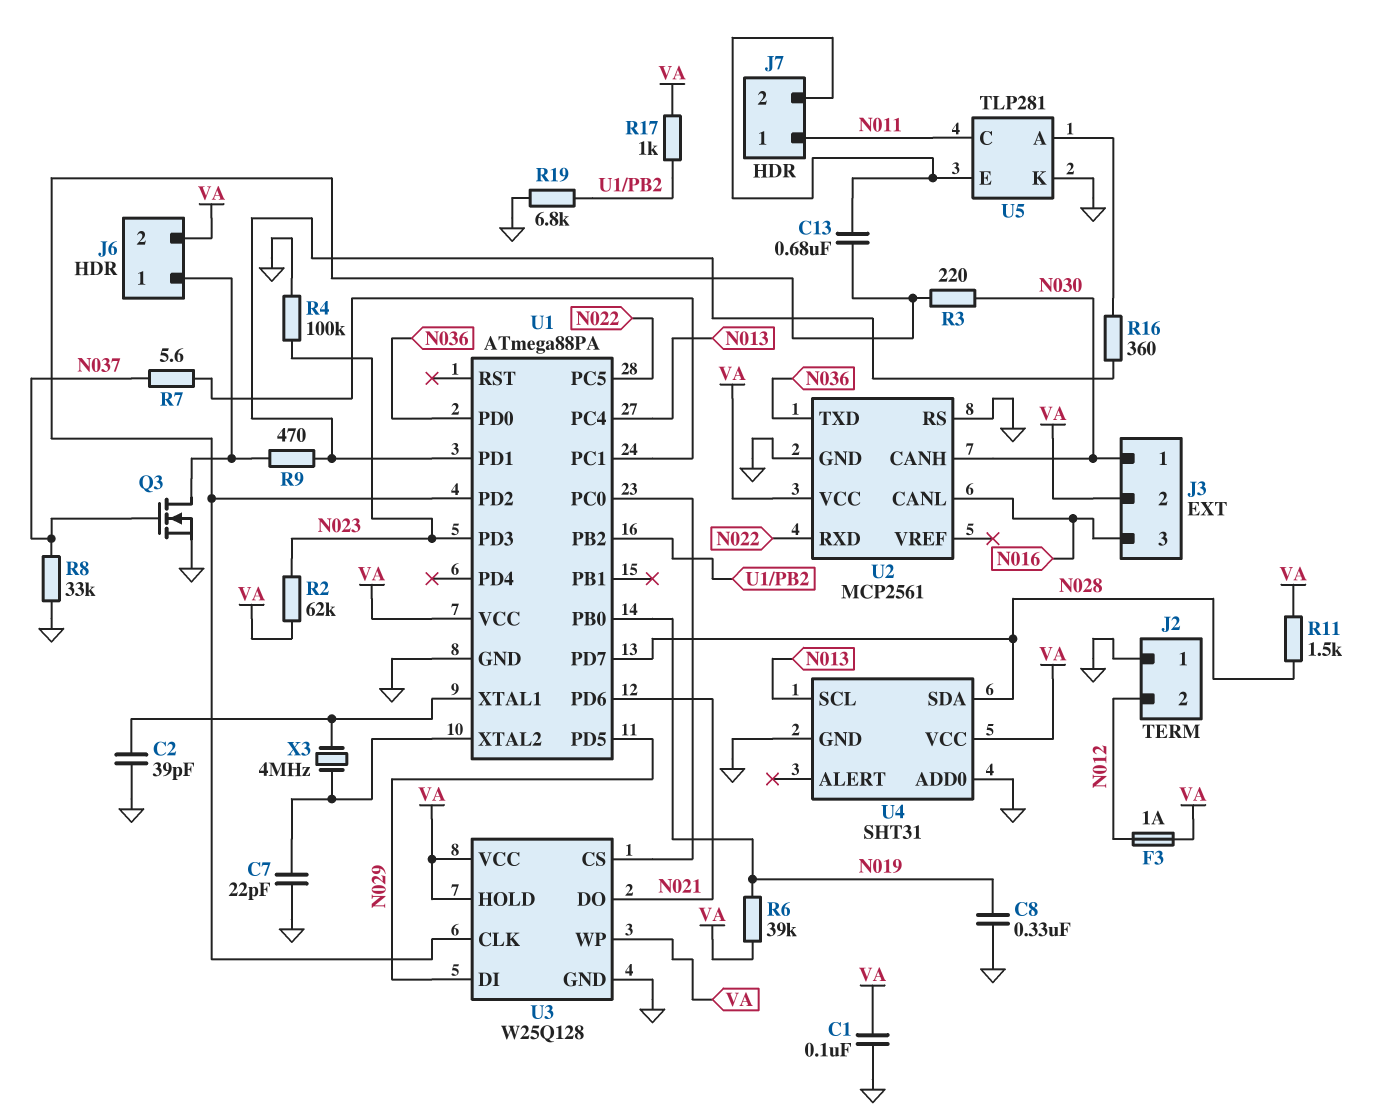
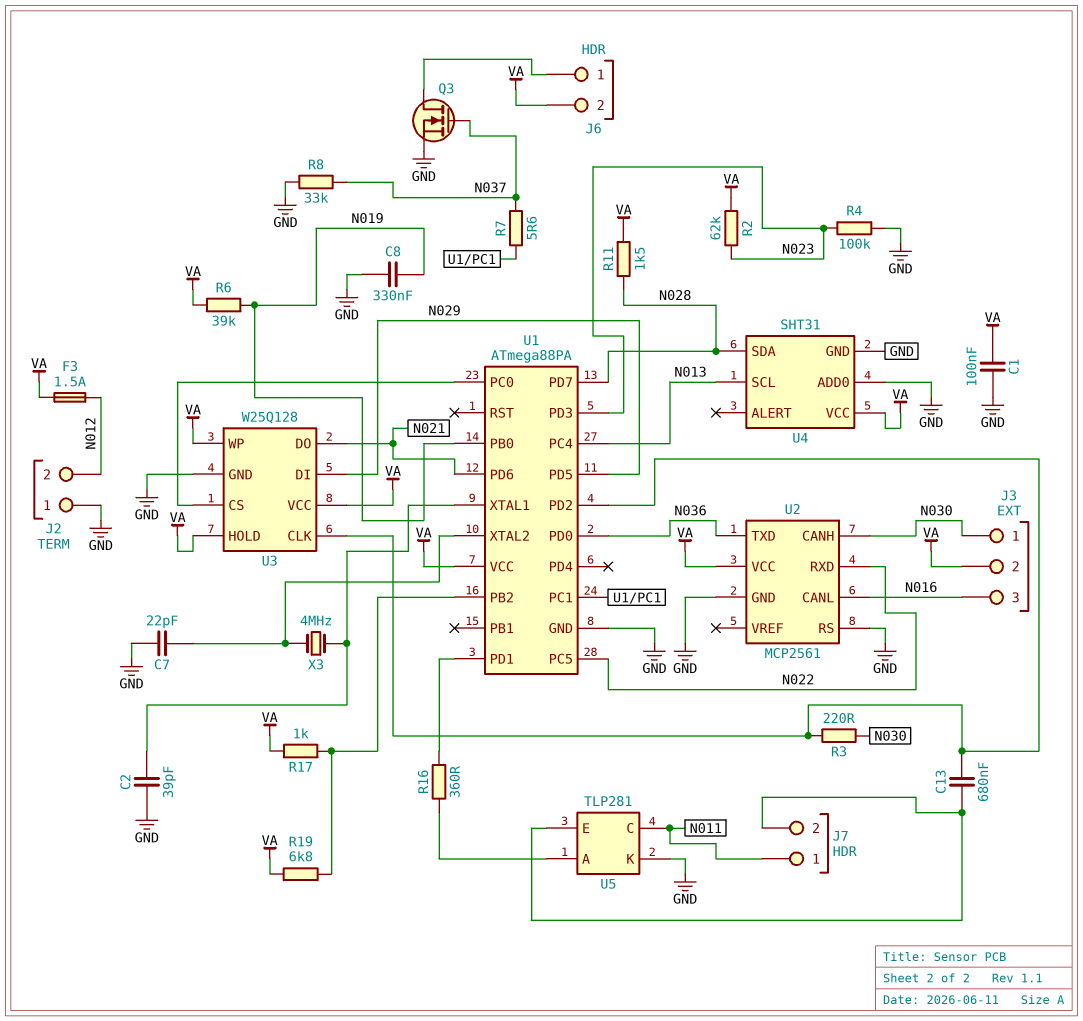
F3: 1A (N012, VA) -> 1.5A (N012, VA)
R9: 470 (J6/1, U1/PD1) -> none
R19: 6.8k (GND, U1/PB2) -> 6.8k (U1/PB2, VA)

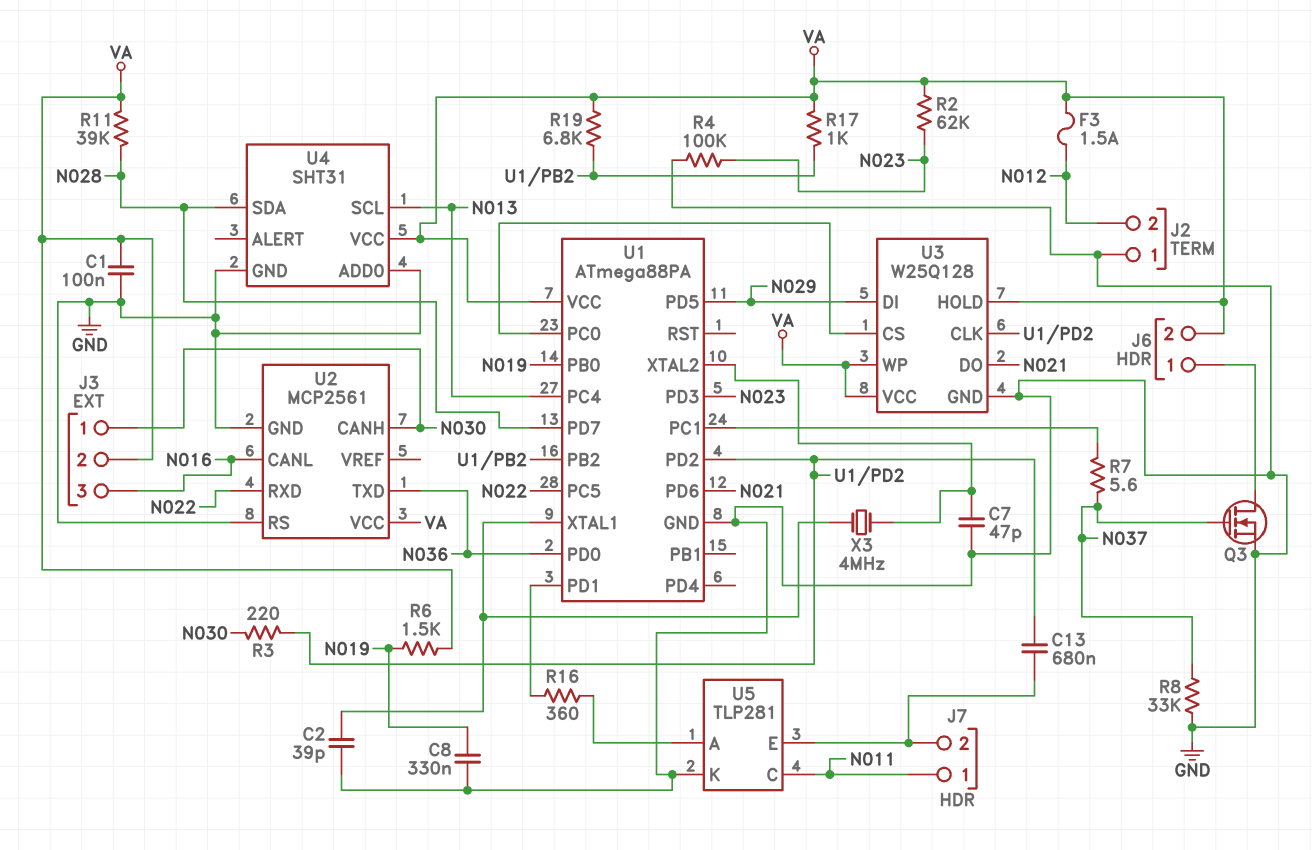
C7: 22pF (GND, U1/XTAL2) -> 47pF (GND, U1/XTAL2)
R6: 39k (N019, VA) -> 1.5k (N019, VA)
R11: 1.5k (N028, VA) -> 39k (N028, VA)

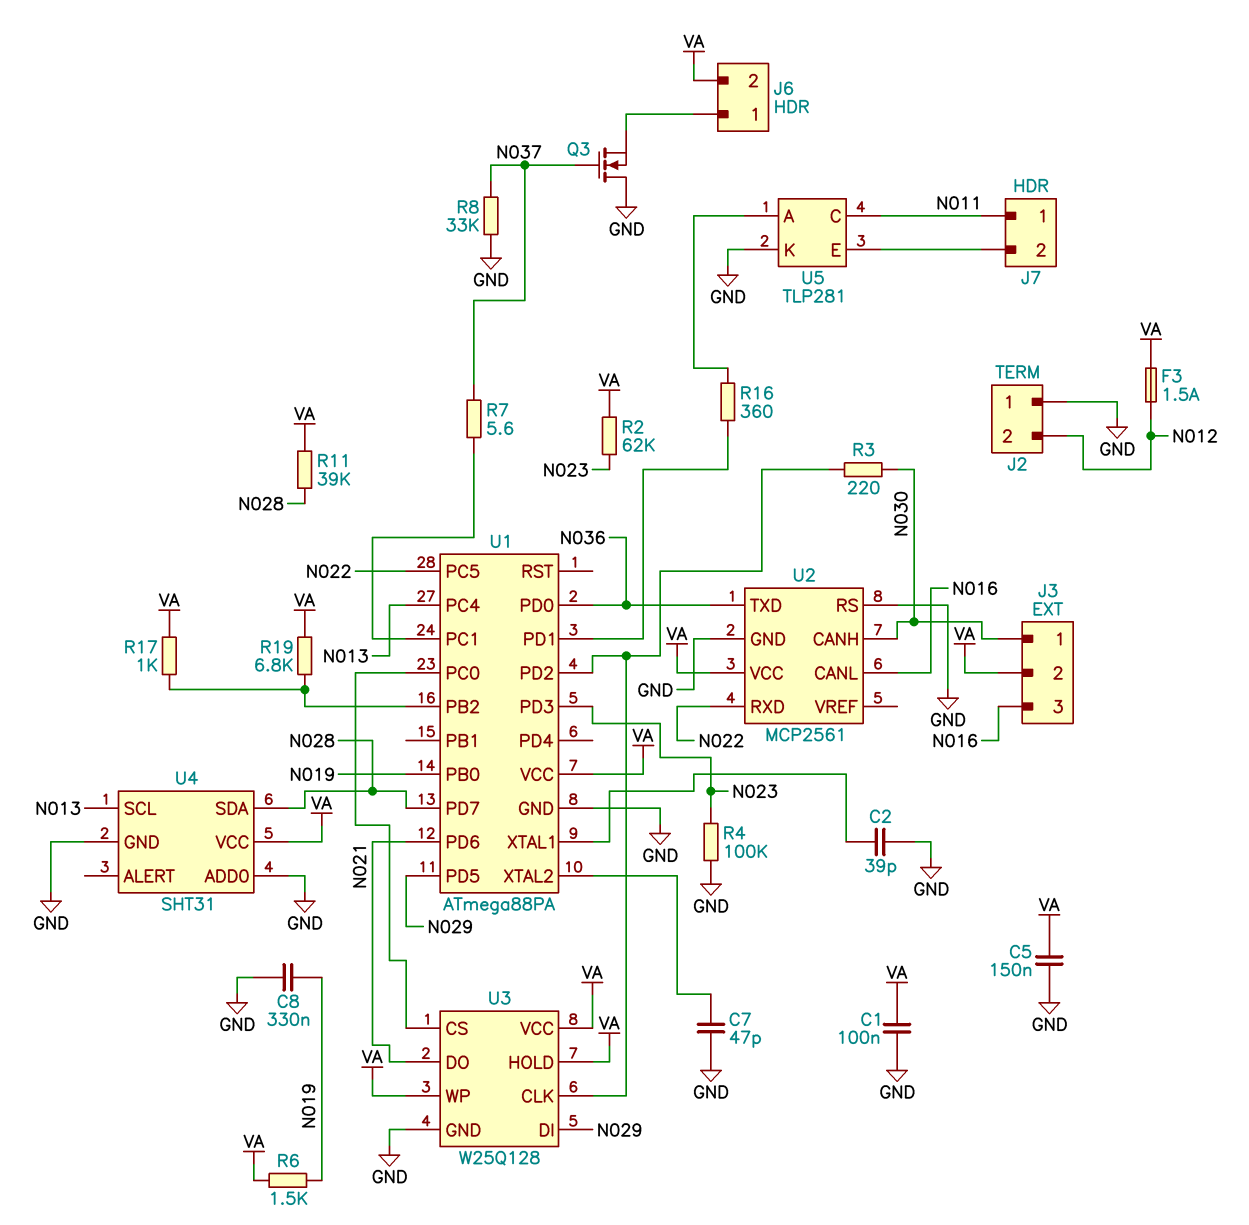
C5: none -> 150nF (GND, VA)
C13: 680nF (J7/2, U1/PD2) -> none
Q3: NMOS (G N037, D J6/1, S GND) -> NMOS (G N037, D GND, S J6/1)
X3: 4MHz (U1/XTAL1, U1/XTAL2) -> none

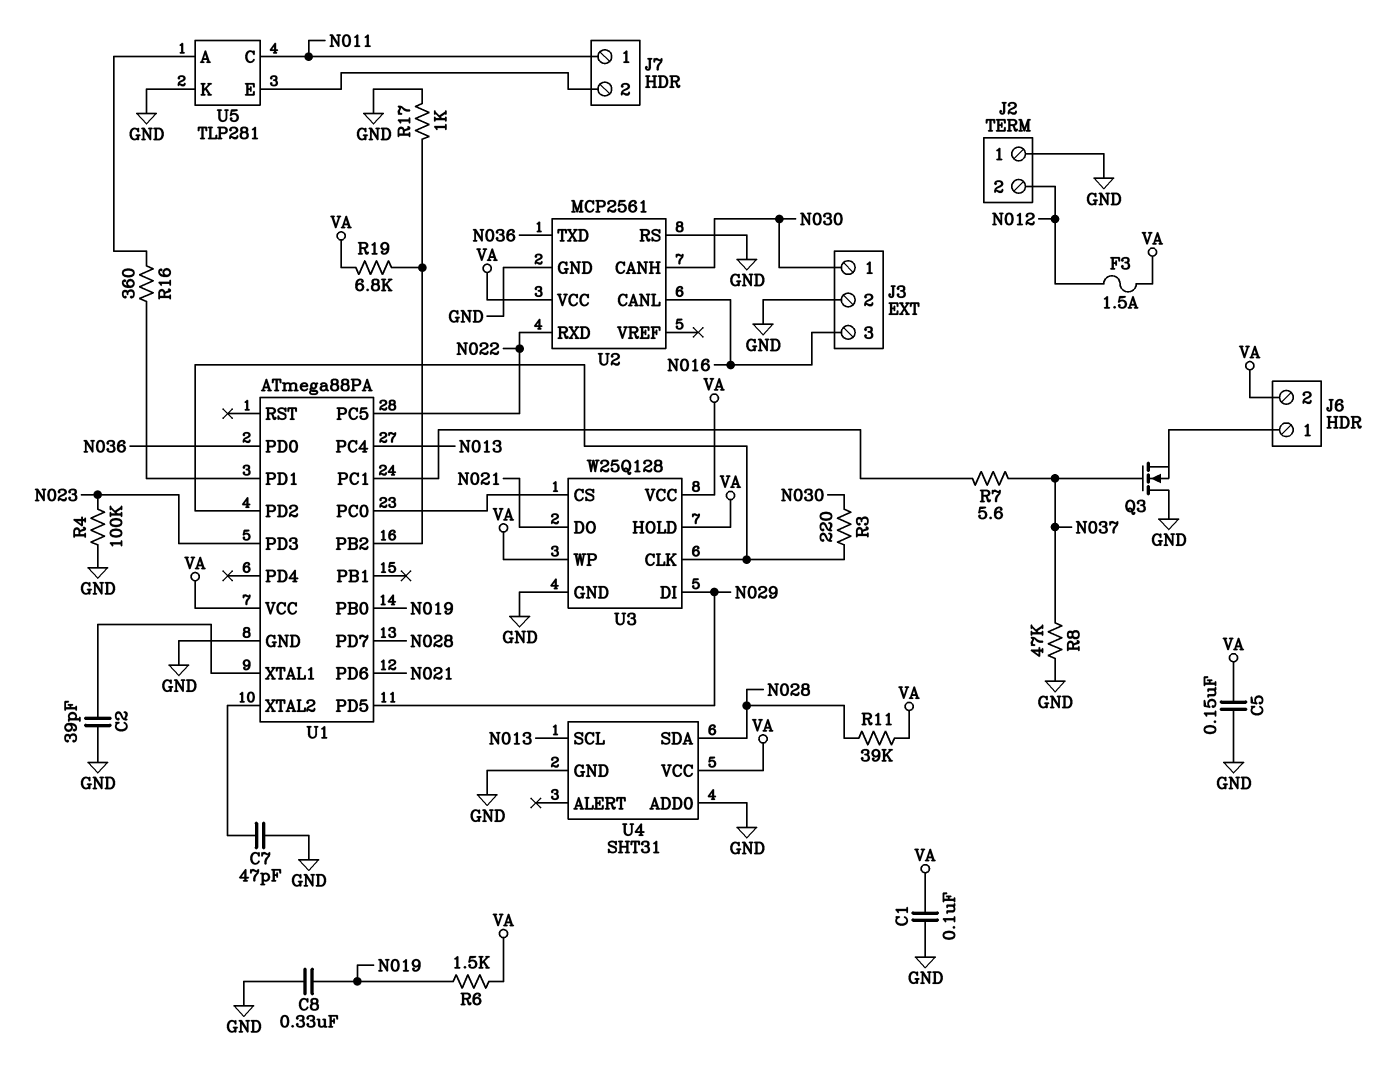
J3 pin 2: VA -> GND
R2: 62k (N023, VA) -> none
R8: 33k (GND, N037) -> 47k (GND, N037)
R17: 1k (U1/PB2, VA) -> 1k (GND, U1/PB2)

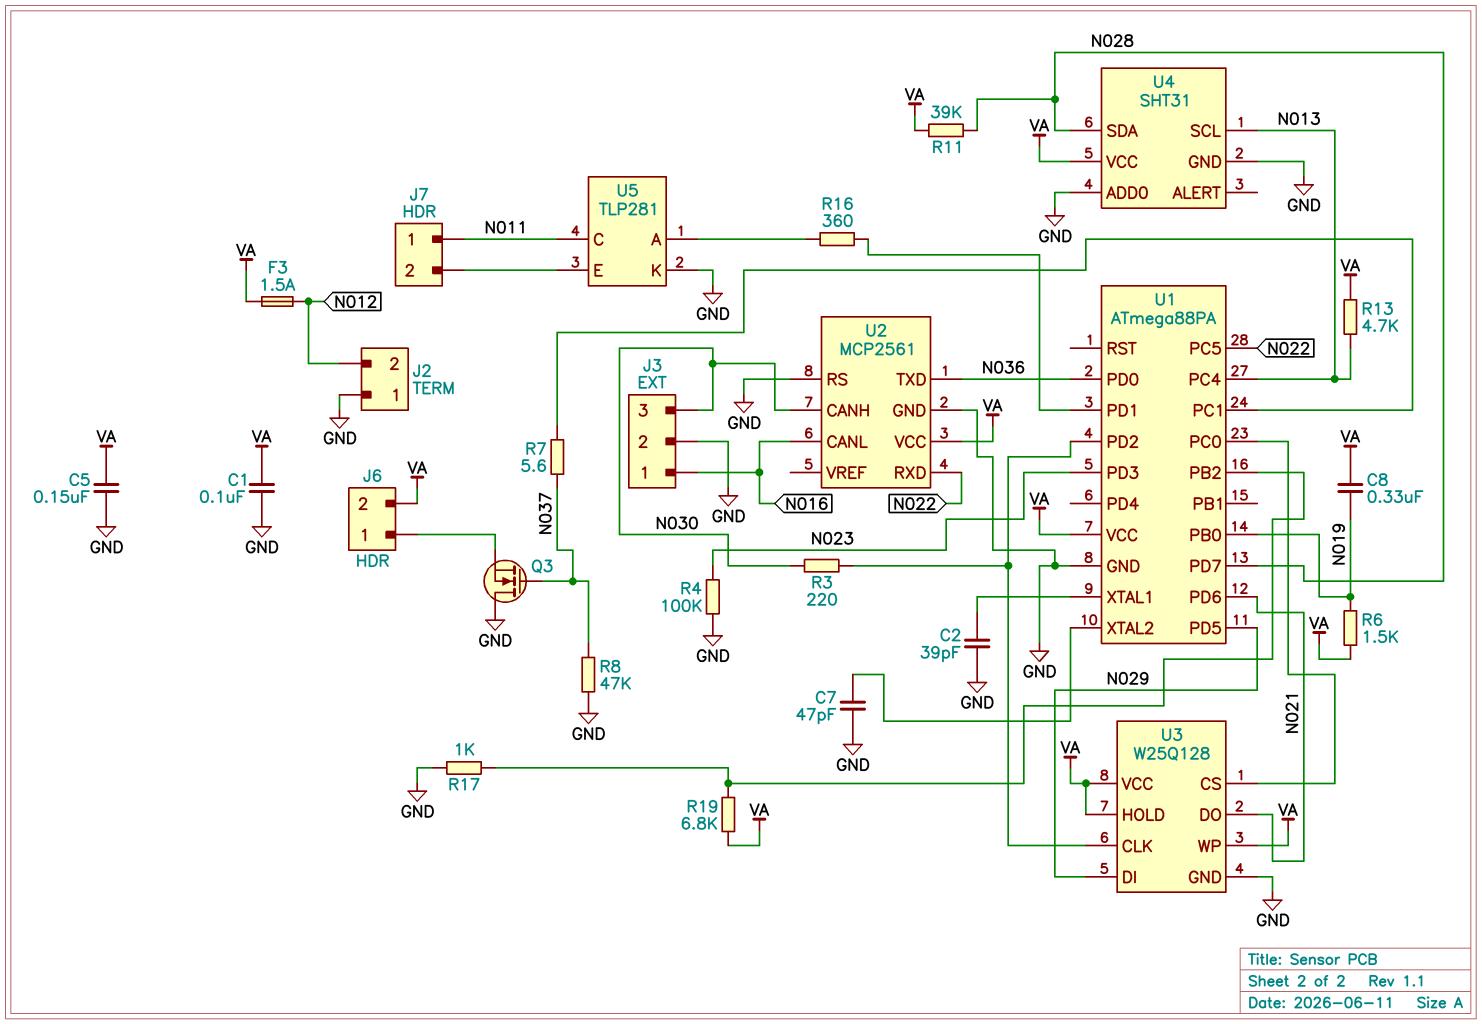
C8: 330nF (GND, N019) -> 330nF (N019, VA)
J3 pin 1: N030 -> N016
J3 pin 3: N016 -> N030
R13: none -> 4.7k (N013, VA)

